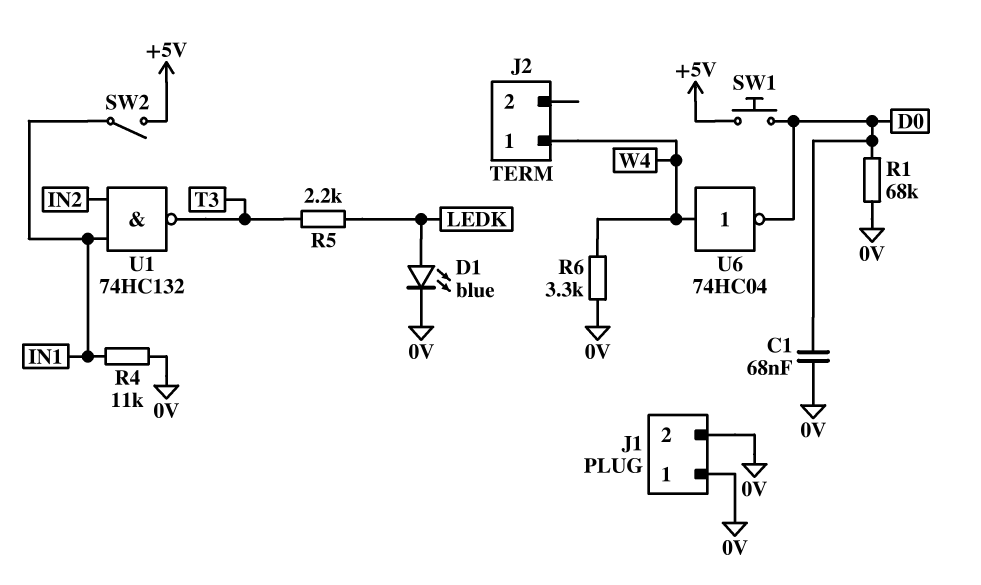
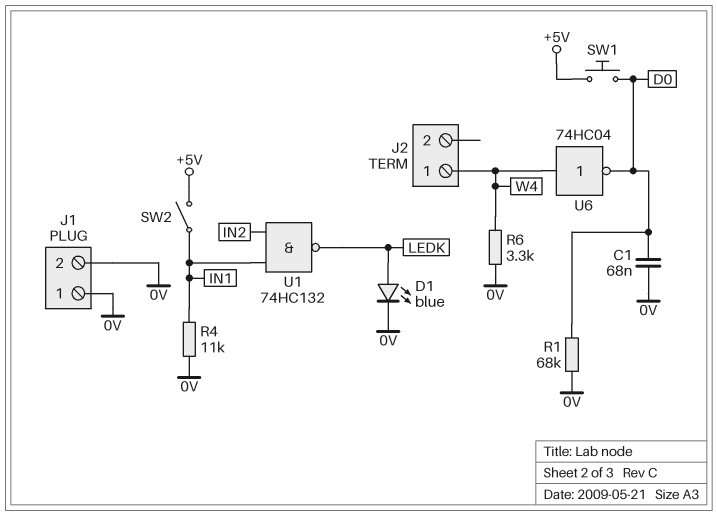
R5: 2.2k (LEDK, T3) -> none
U1: NAND 74HC132 (in IN1, in IN2, out T3) -> NAND 74HC132 (in IN1, in IN2, out LEDK)

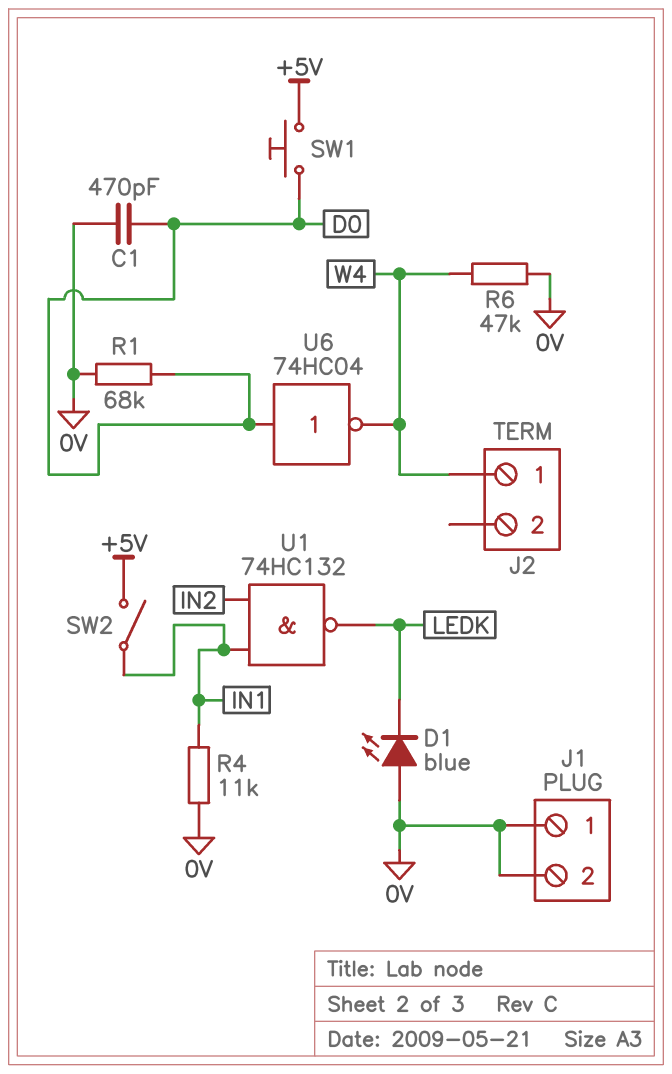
C1: 68nF (0V, D0) -> 470pF (0V, D0)
D1: LED blue (A LEDK, K 0V) -> LED blue (A 0V, K LEDK)
R6: 3.3k (0V, W4) -> 47k (0V, W4)
U6: NOT 74HC04 (in W4, out D0) -> NOT 74HC04 (in D0, out W4)

